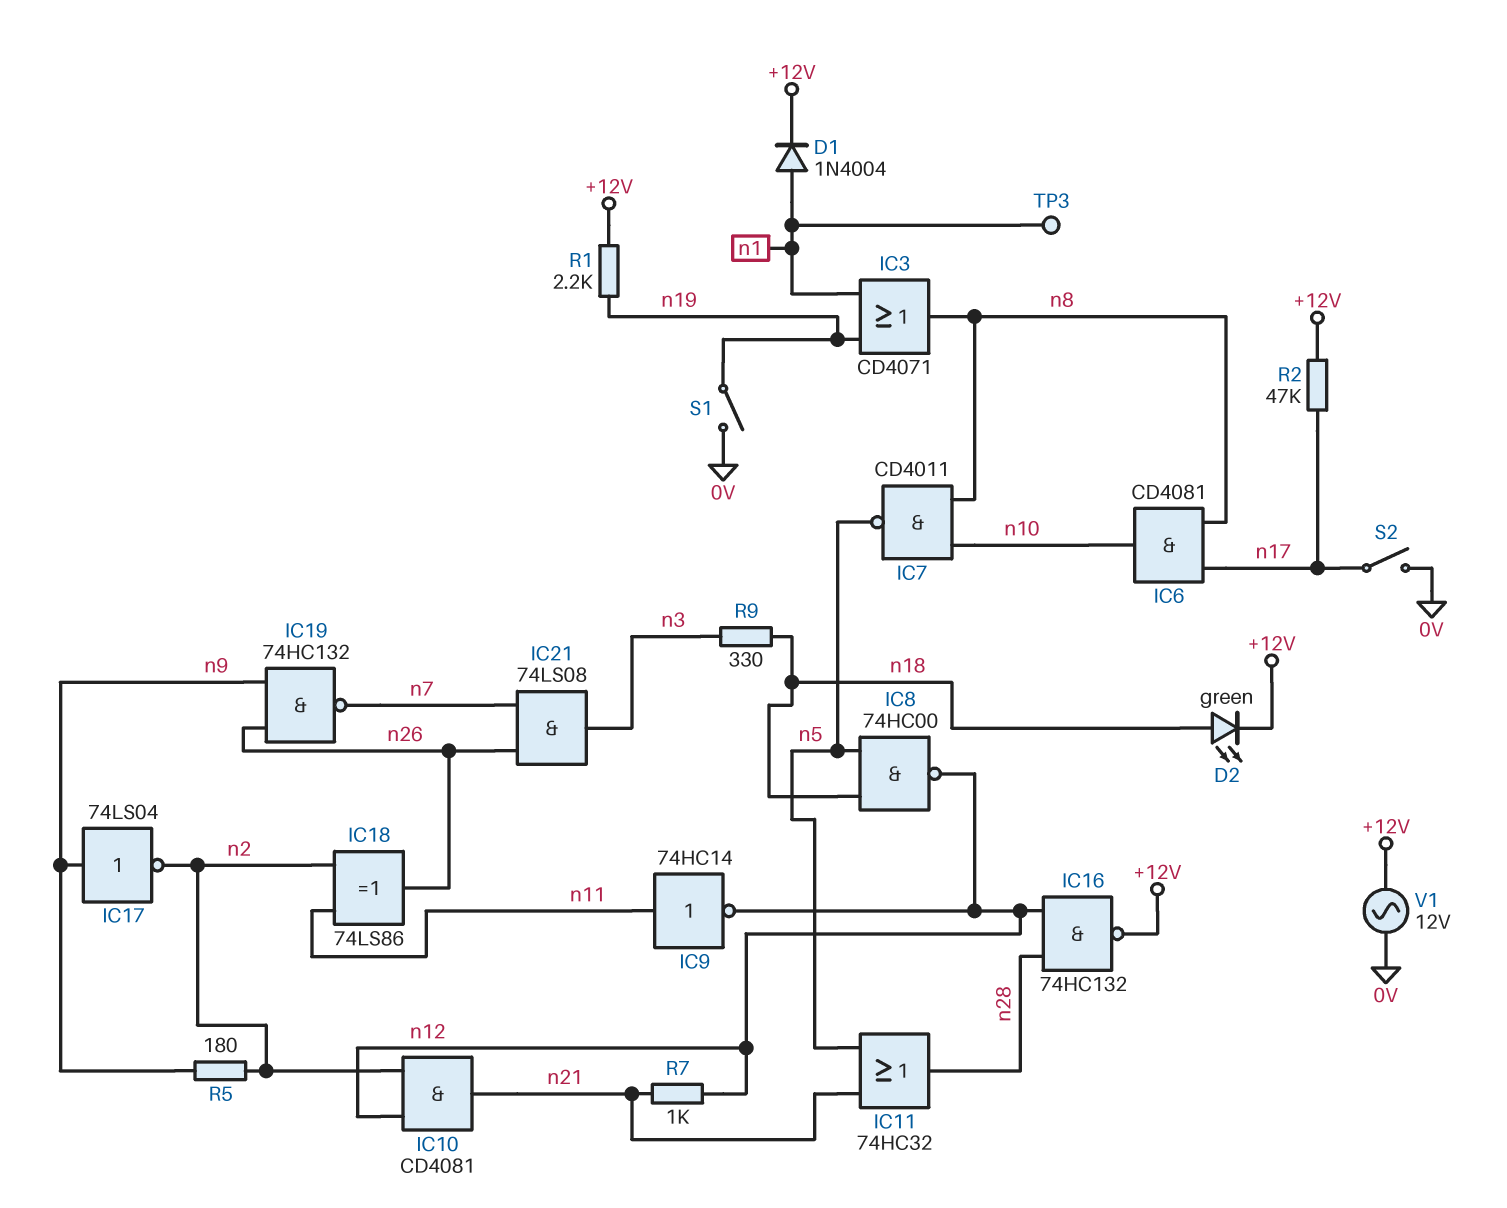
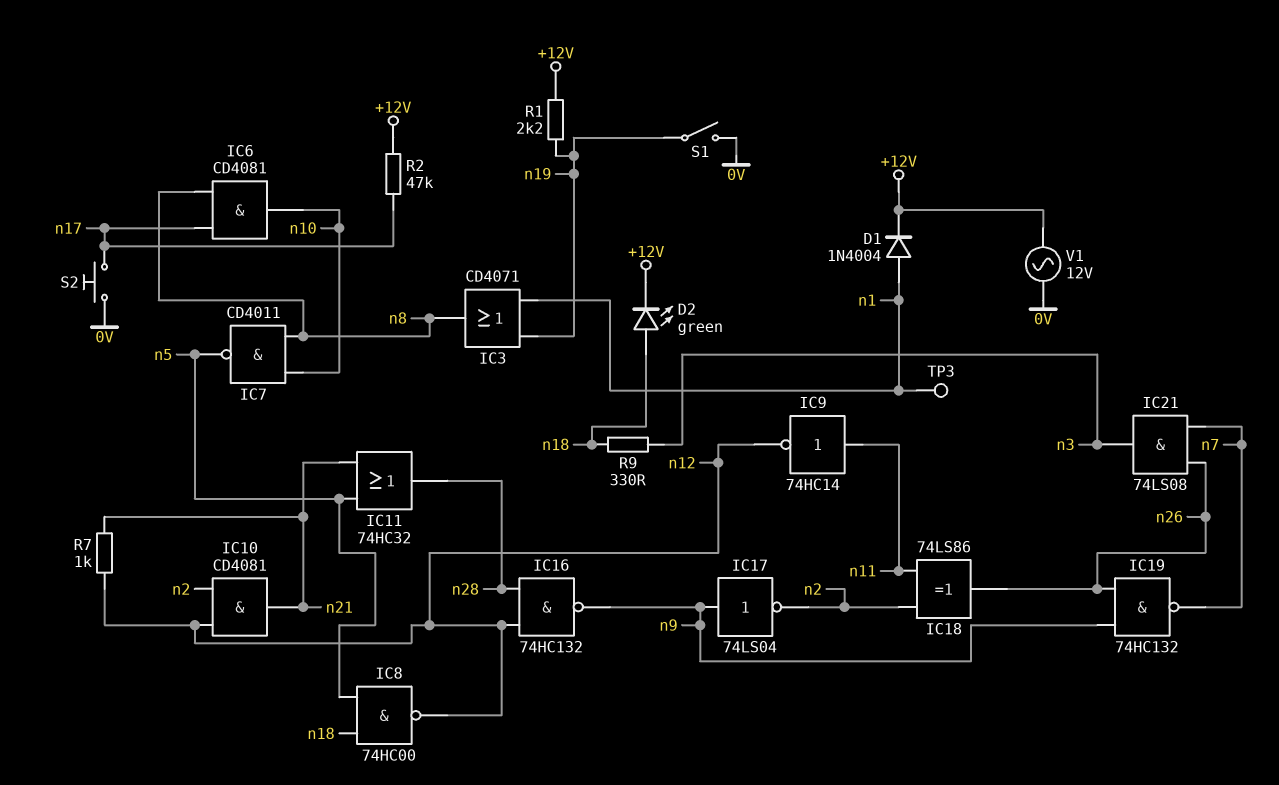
IC16: NAND 74HC132 (in n12, in n28, out +12V) -> NAND 74HC132 (in n12, in n28, out n9)
R5: 180 (n2, n9) -> none
S2: switch (0V, n17) -> button (0V, n17)

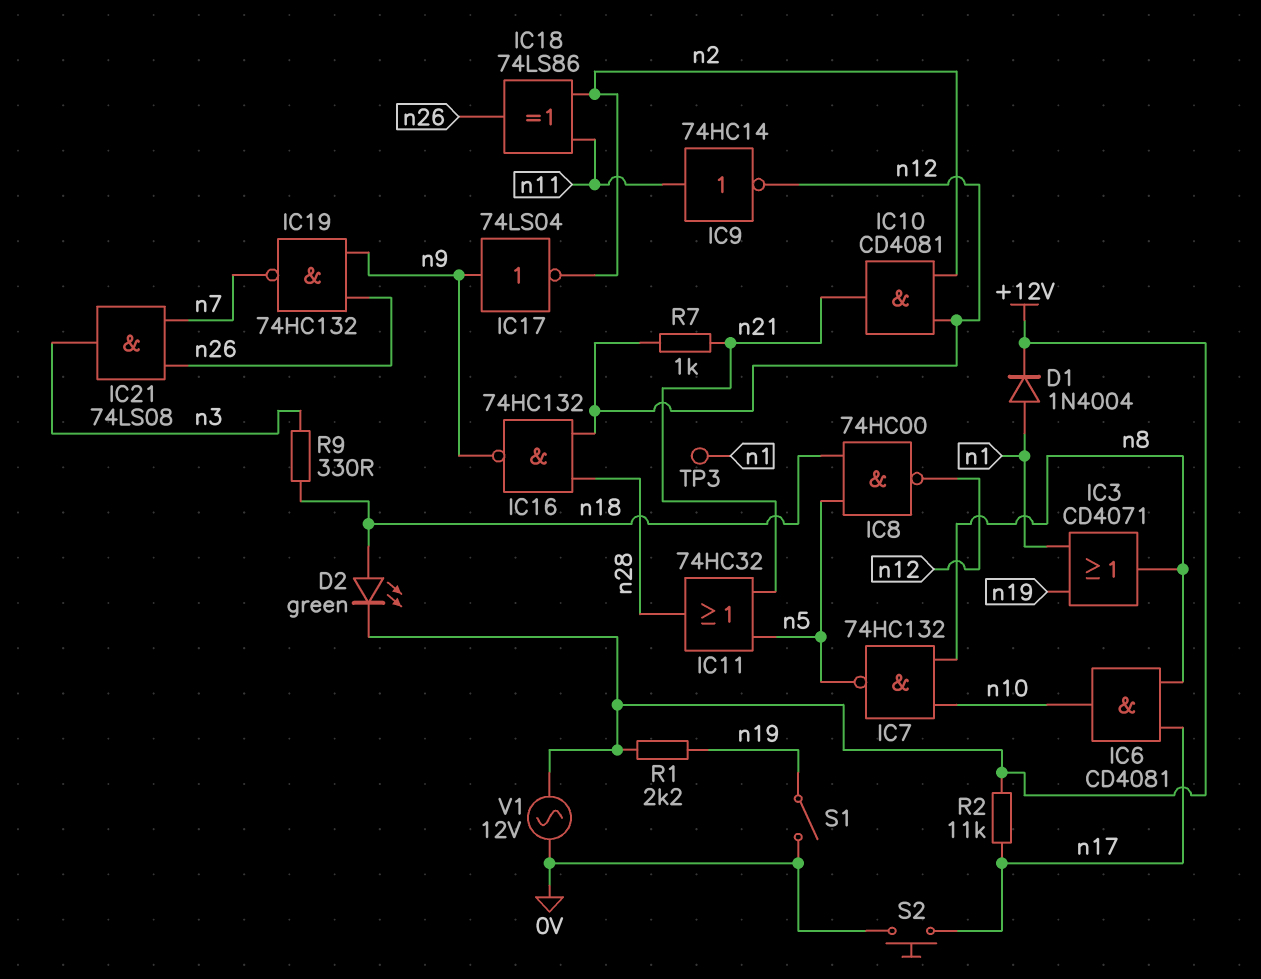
IC7: NAND CD4011 (in n8, in n10, out n5) -> NAND 74HC132 (in n8, in n10, out n5)
R2: 47k (+12V, n17) -> 11k (+12V, n17)

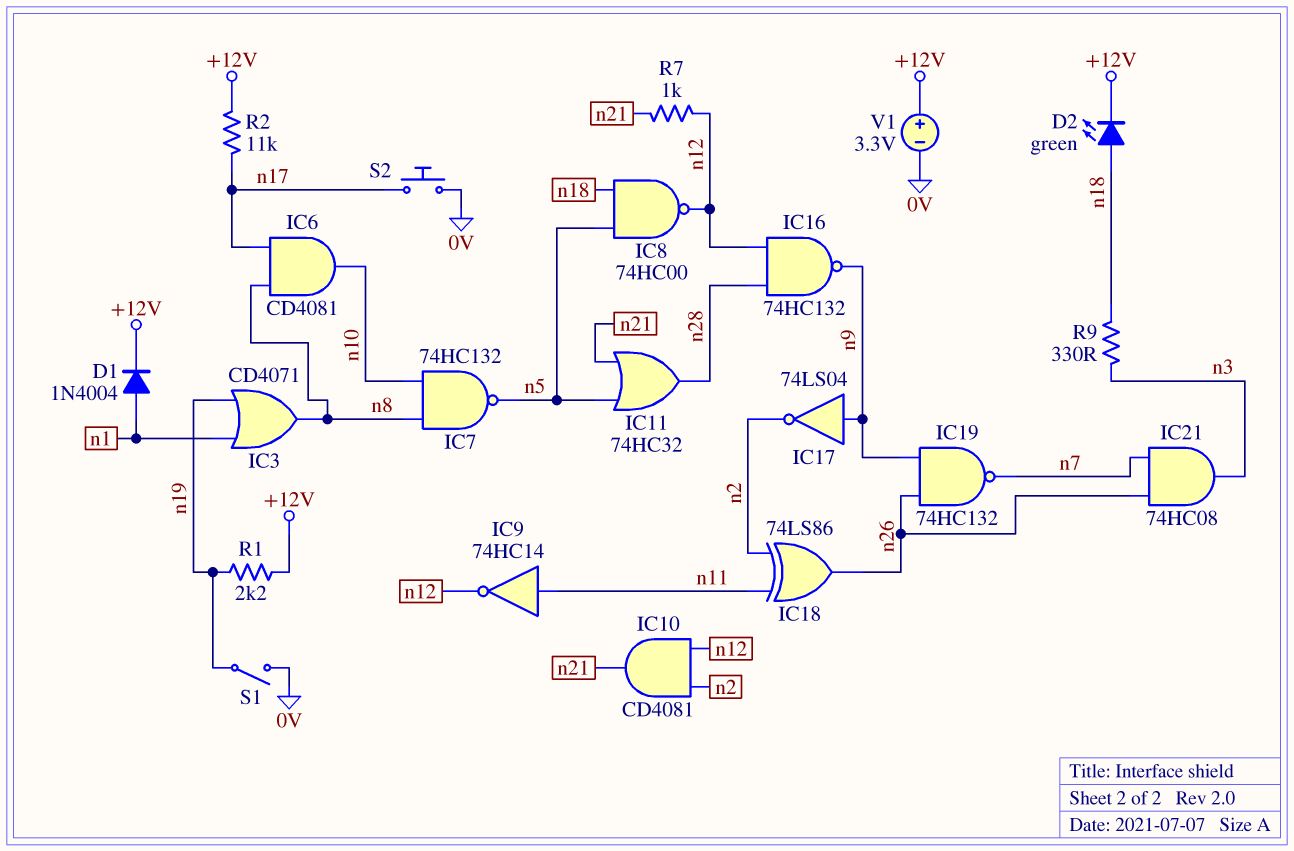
IC21: AND 74LS08 (in n7, in n26, out n3) -> AND 74HC08 (in n7, in n26, out n3)
TP3: test point (n1) -> none
V1: AC 12V (+12V, 0V) -> 3.3V (plus +12V, minus 0V)

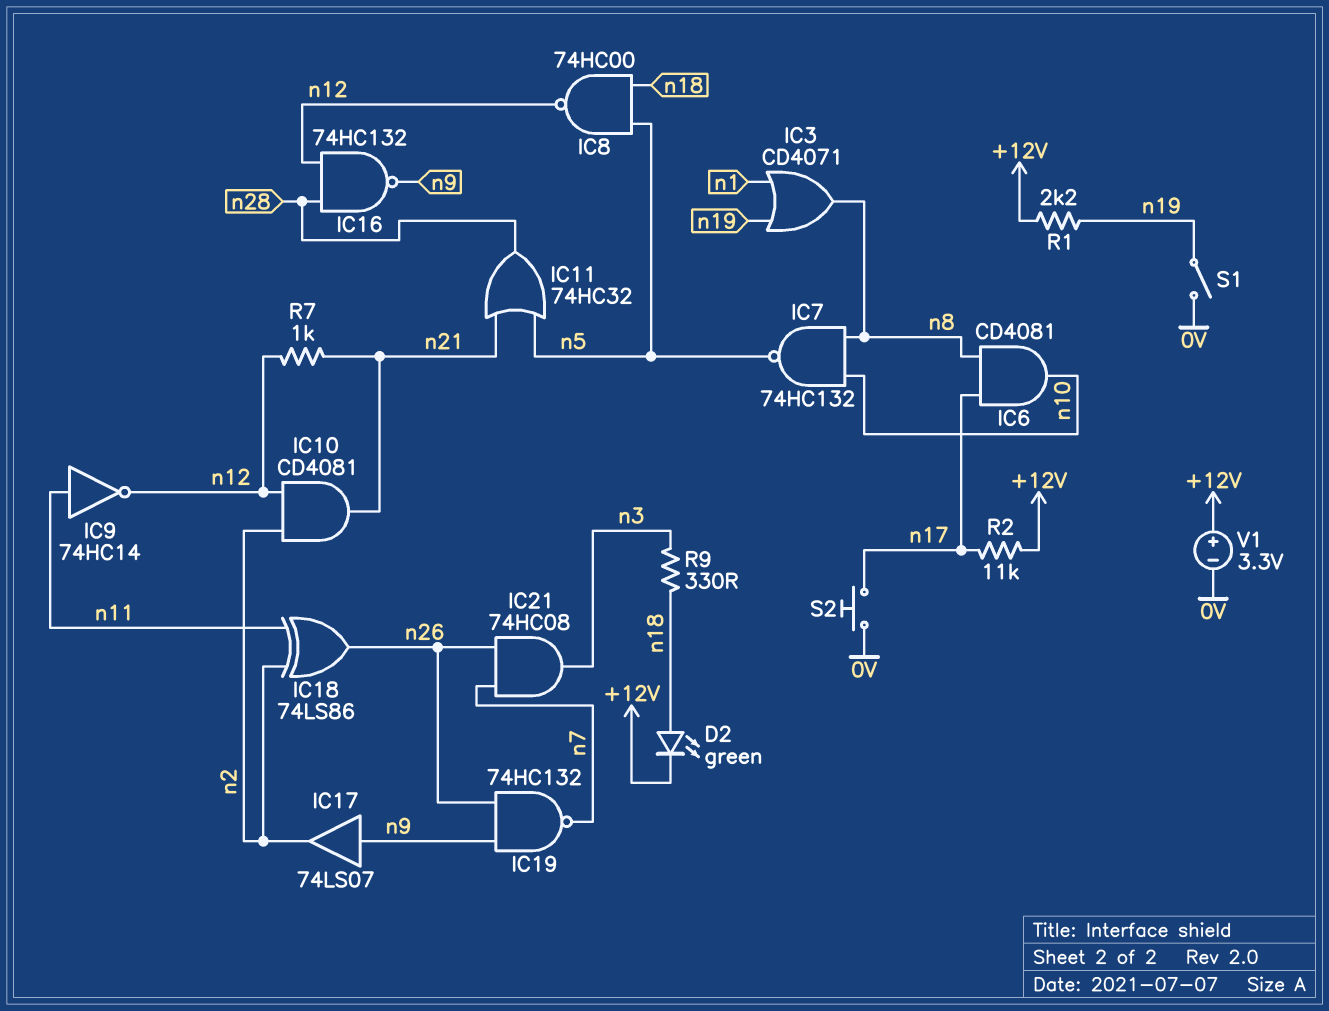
D1: diode 1N4004 (A n1, K +12V) -> none
IC17: NOT 74LS04 (in n9, out n2) -> buffer 74LS07 (in n9, out n2)

